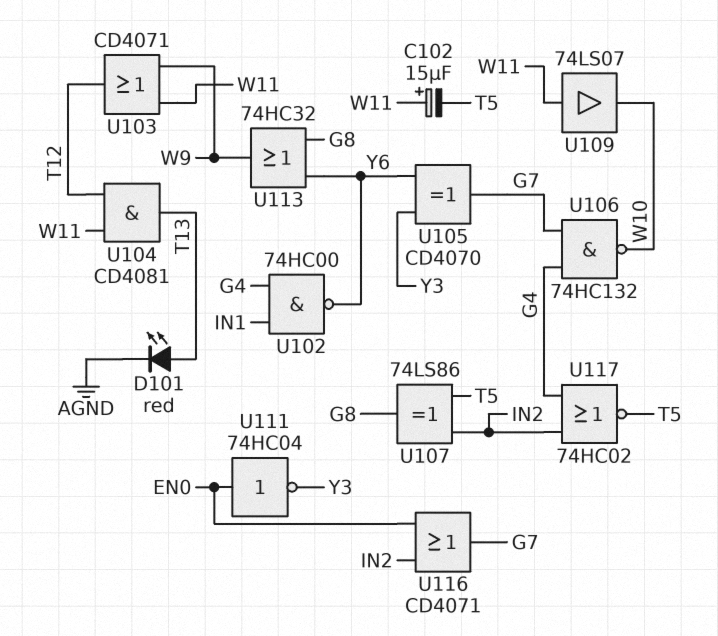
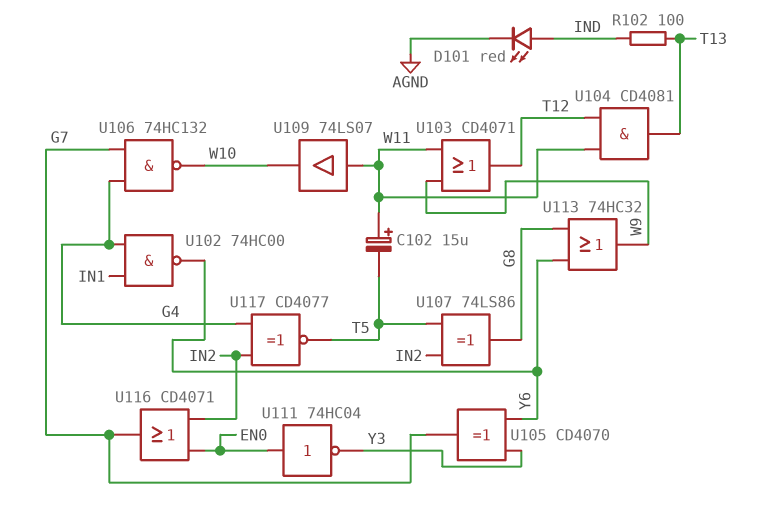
D101: LED red (A T13, K AGND) -> LED red (A IND, K AGND)
R102: none -> 100 (IND, T13)
U117: NOR 74HC02 (in G4, in IN2, out T5) -> XNOR CD4077 (in G4, in IN2, out T5)

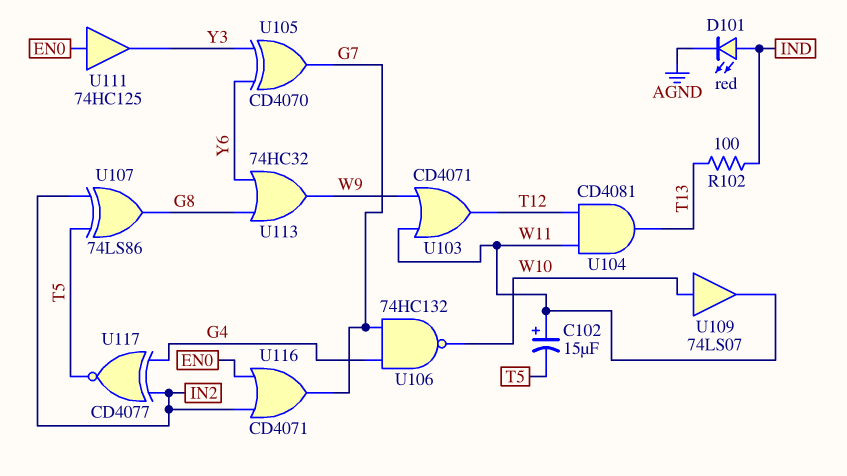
U102: NAND 74HC00 (in G4, in IN1, out Y6) -> none
U109: buffer 74LS07 (in W11, out W10) -> buffer 74LS07 (in W10, out W11)
U111: NOT 74HC04 (in EN0, out Y3) -> buffer 74HC125 (in EN0, out Y3)

